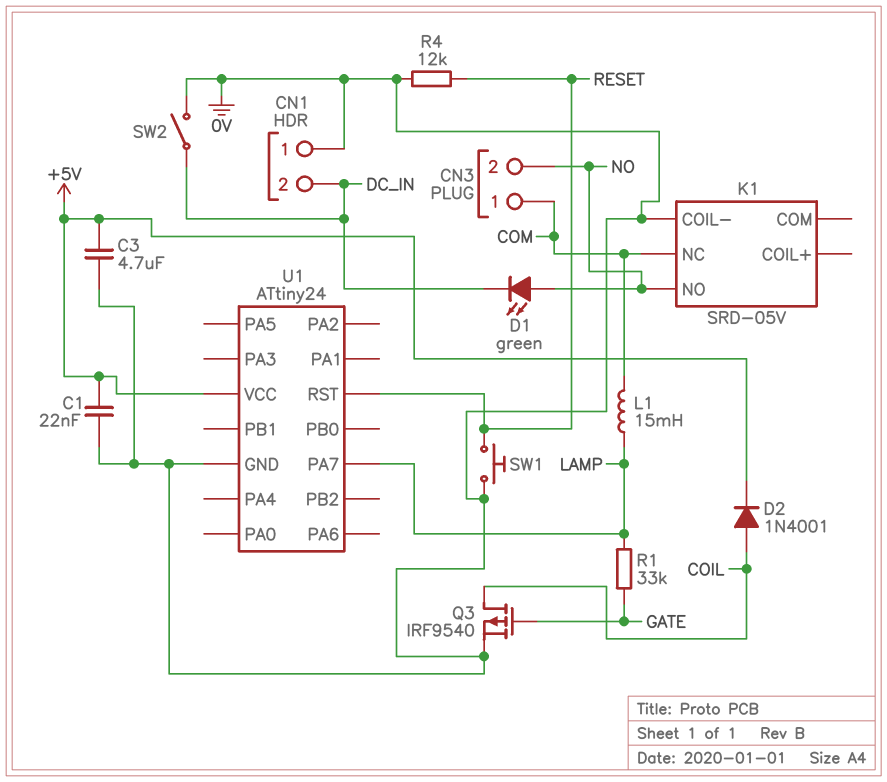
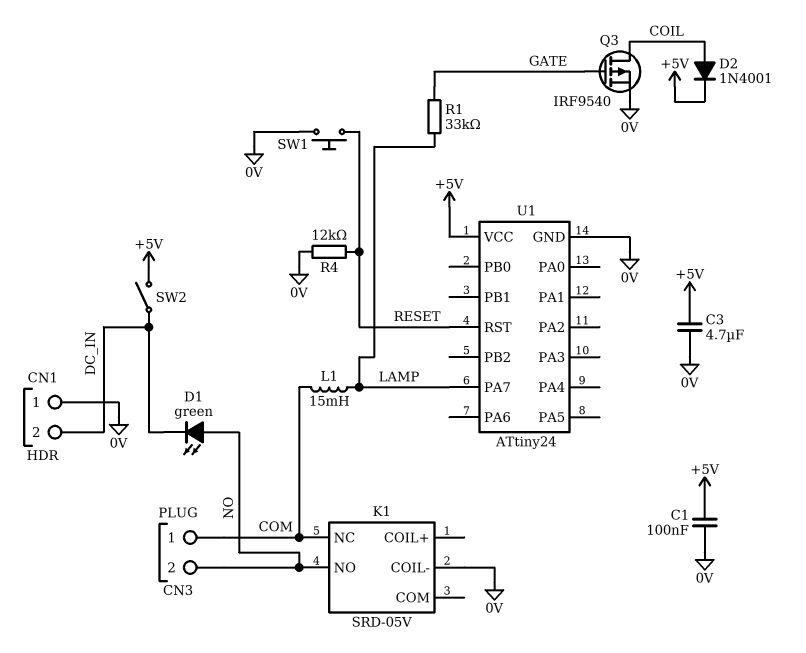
C1: 22nF (+5V, 0V) -> 100nF (+5V, 0V)
SW2: switch (0V, DC_IN) -> switch (+5V, DC_IN)

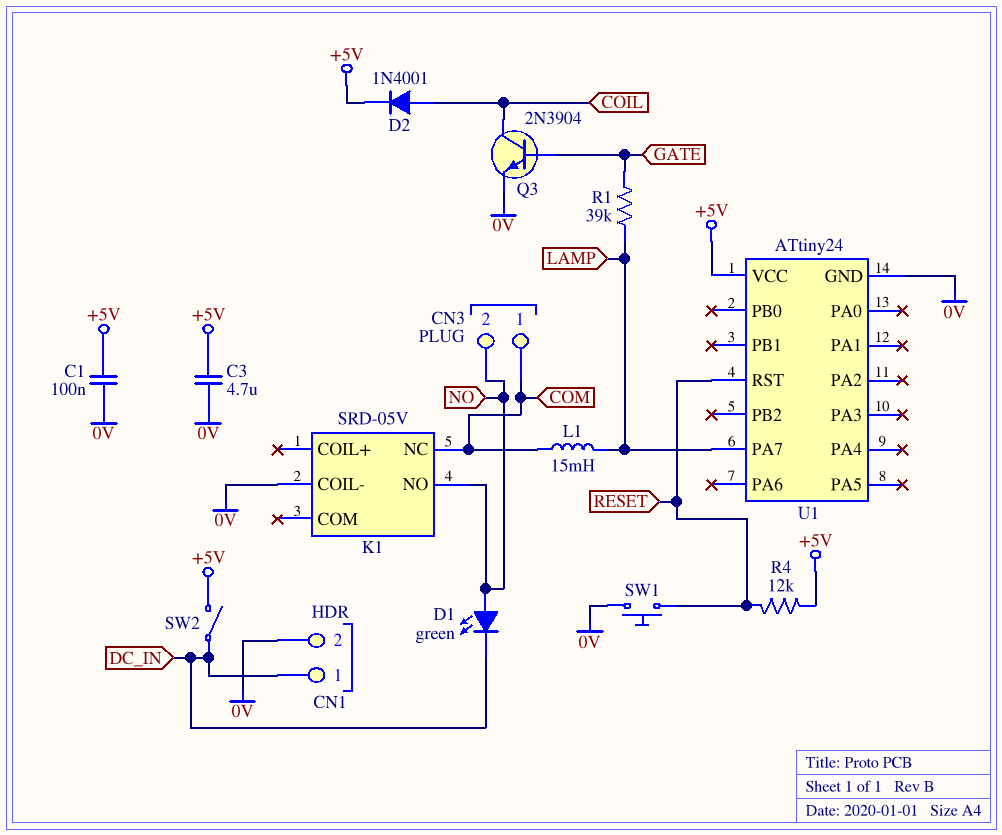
CN1 pin 1: 0V -> DC_IN
CN1 pin 2: DC_IN -> 0V
Q3: PMOS IRF9540 (G GATE, D COIL, S 0V) -> NPN 2N3904 (B GATE, C COIL, E 0V)
R1: 33k (GATE, LAMP) -> 39k (GATE, LAMP)
R4: 12k (0V, RESET) -> 12k (+5V, RESET)

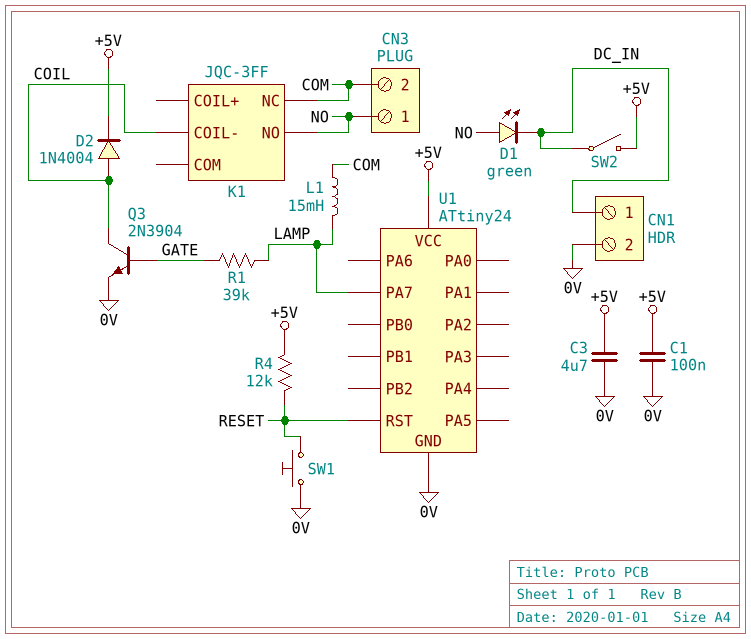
CN3 pin 1: COM -> NO
CN3 pin 2: NO -> COM
D2: diode 1N4001 (A COIL, K +5V) -> diode 1N4004 (A COIL, K +5V)
K1: SRD-05V -> JQC-3FF
K1 pin COIL-: 0V -> COIL

